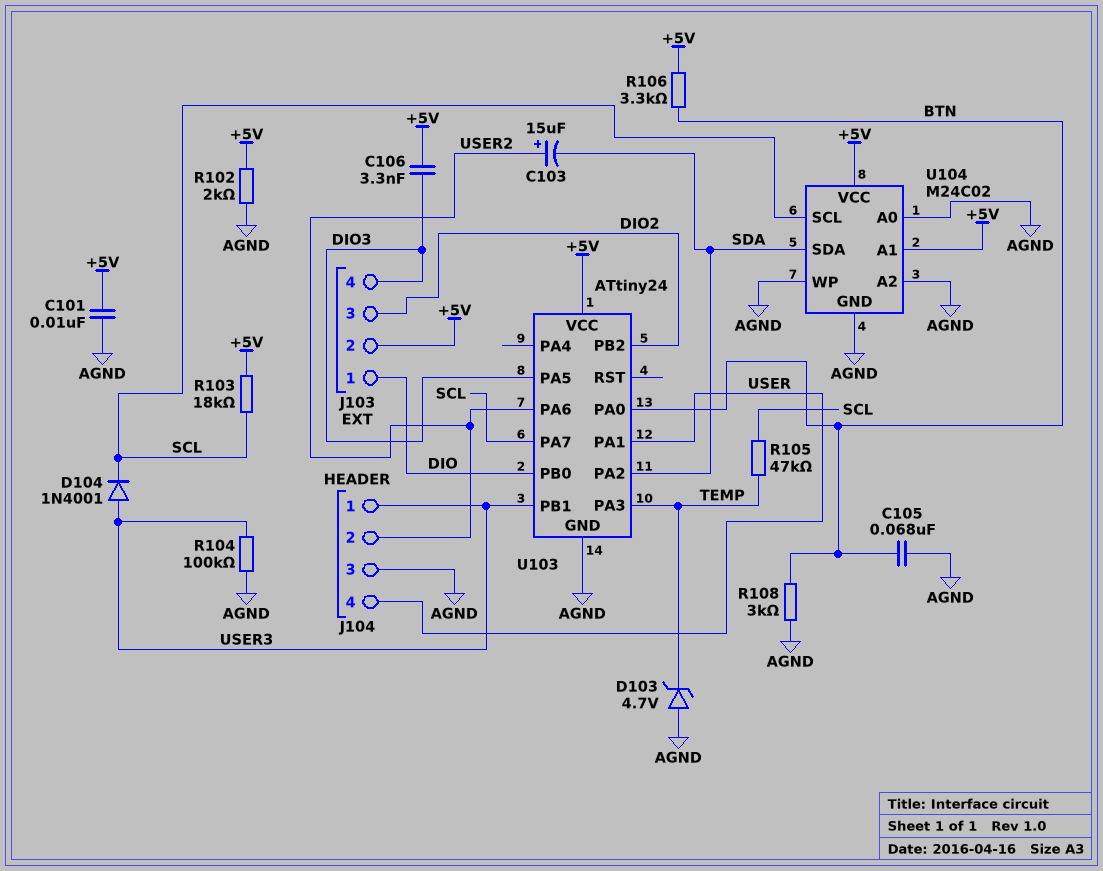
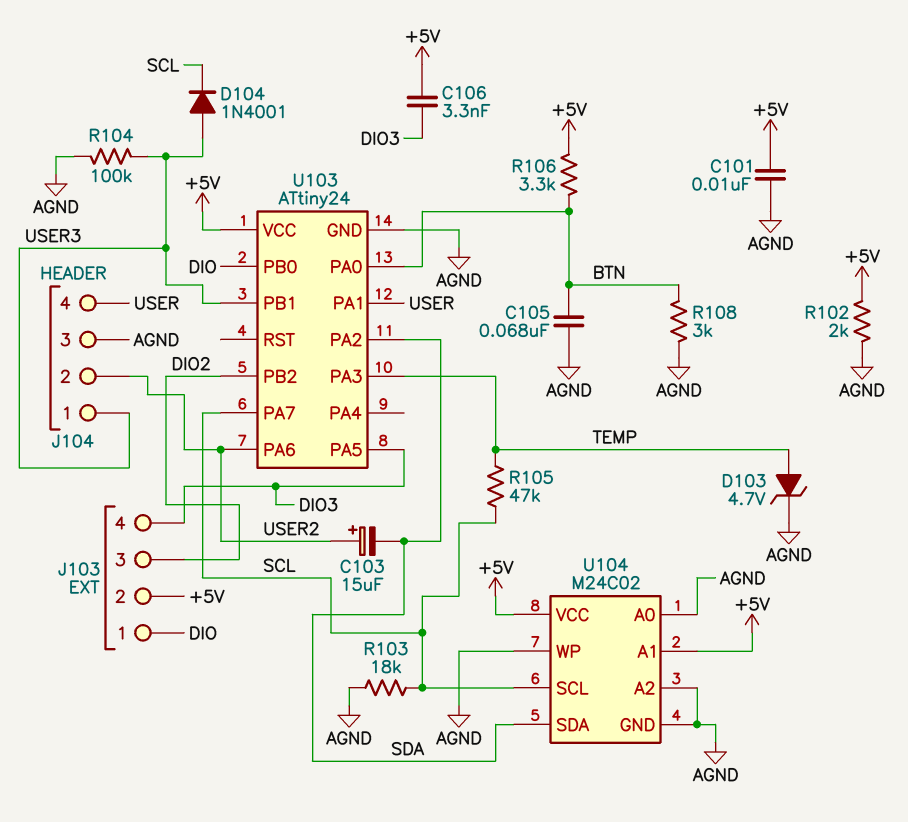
D103: zener 4.7V (A AGND, K TEMP) -> zener 4.7V (A TEMP, K AGND)
R103: 18k (+5V, SCL) -> 18k (AGND, SCL)

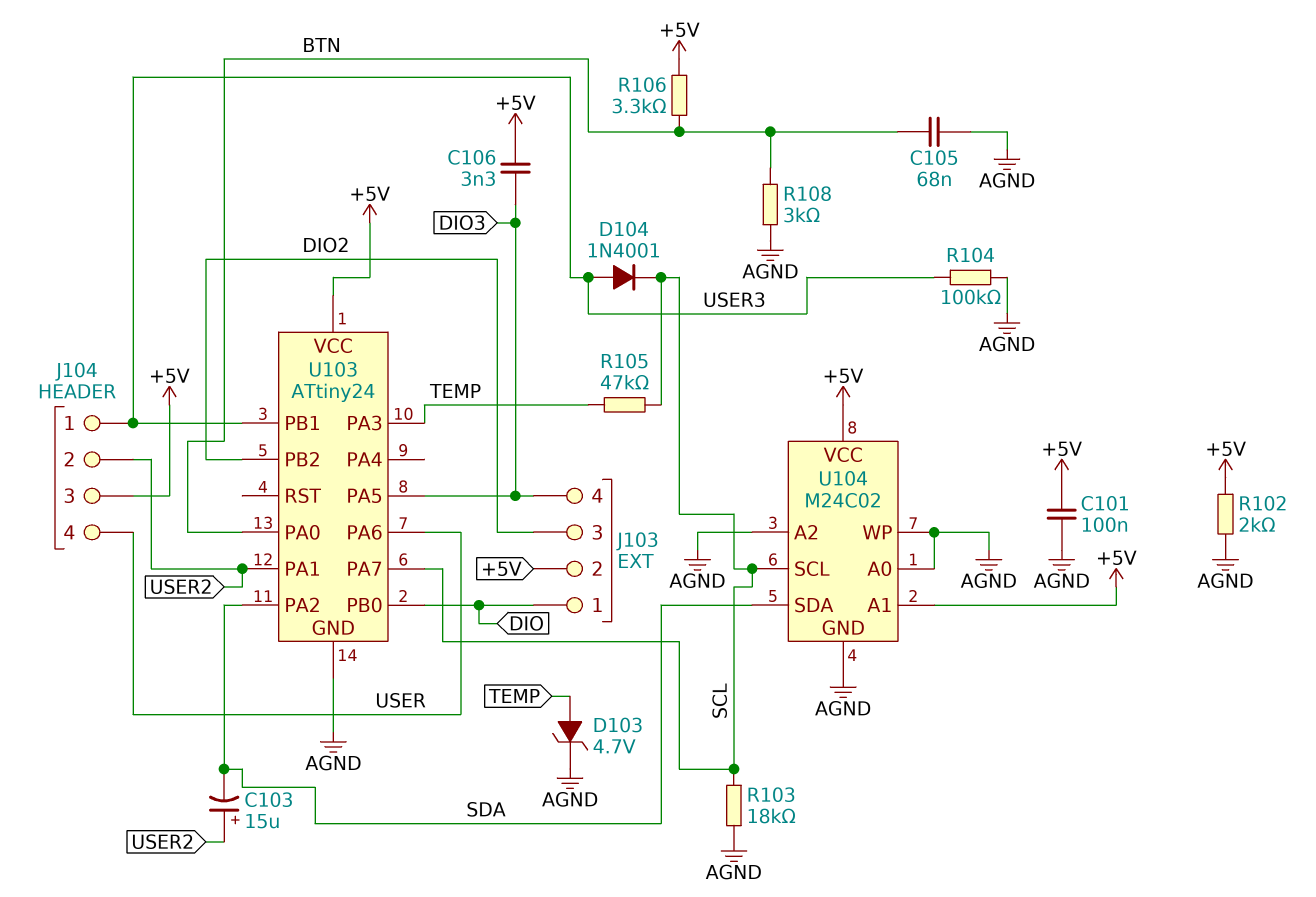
C101: 10nF (+5V, AGND) -> 100nF (+5V, AGND)
J104 pin 3: AGND -> +5V
U103 pin PA1: USER -> USER2
U103 pin PA6: USER2 -> USER

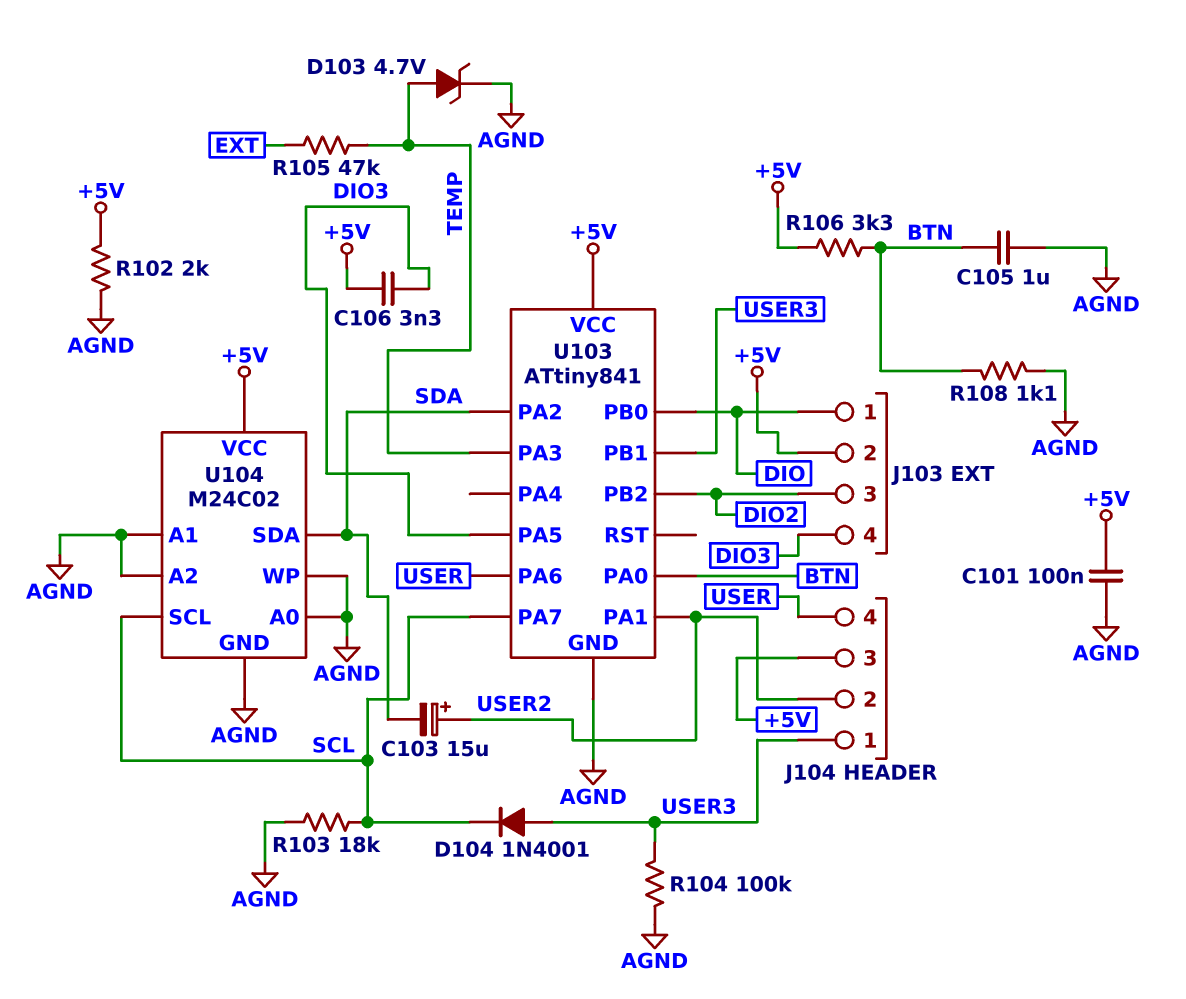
C105: 68nF (AGND, BTN) -> 1uF (AGND, BTN)
R105: 47k (SCL, TEMP) -> 47k (EXT, TEMP)
R108: 3k (AGND, BTN) -> 1.1k (AGND, BTN)
U103: ATtiny24 -> ATtiny841
U104 pin A1: +5V -> AGND

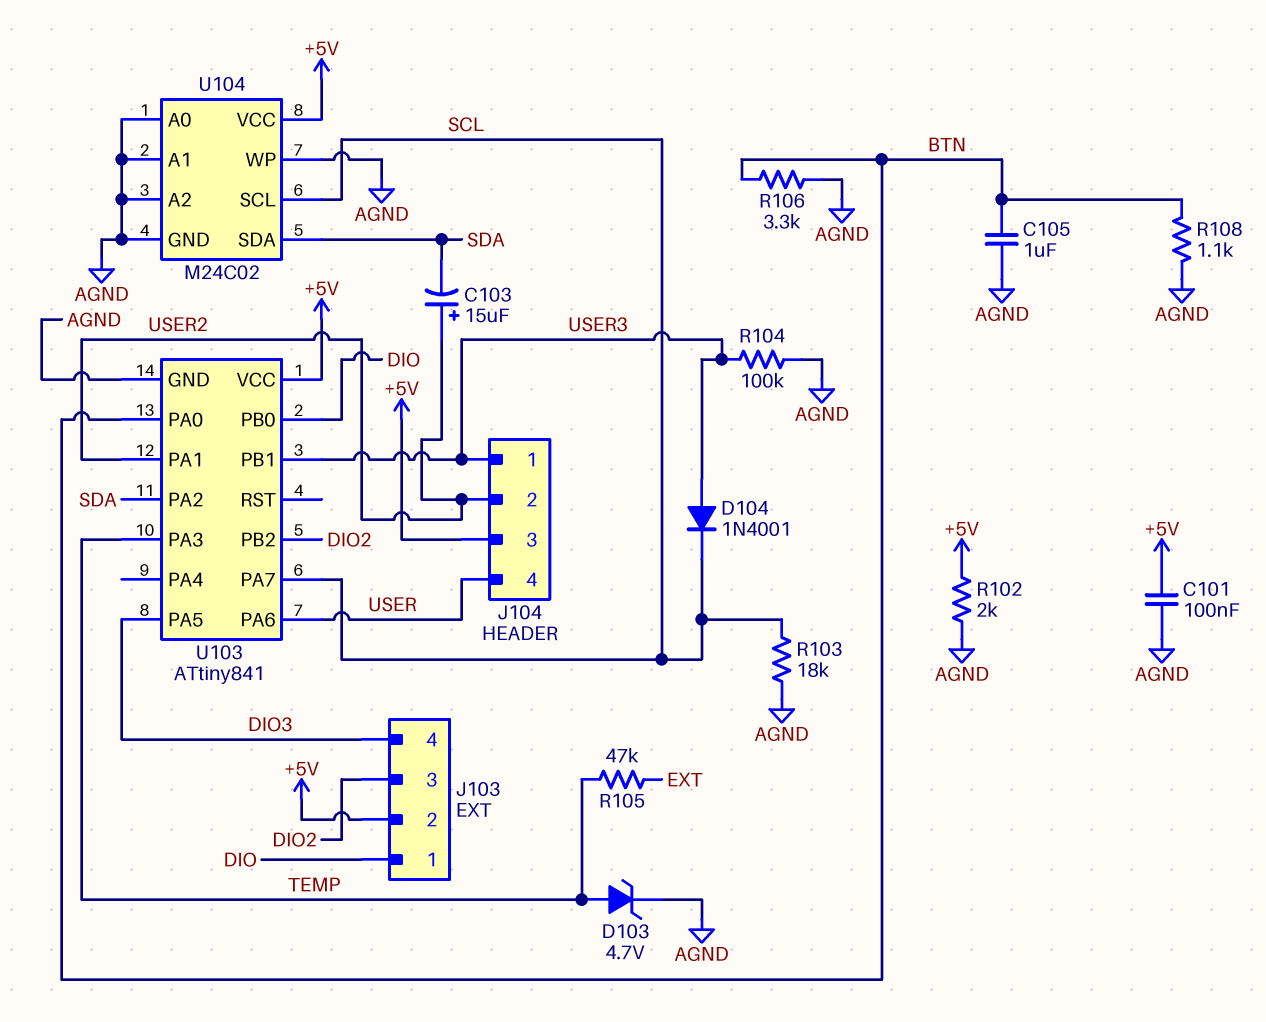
C106: 3.3nF (+5V, DIO3) -> none
R106: 3.3k (+5V, BTN) -> 3.3k (AGND, BTN)

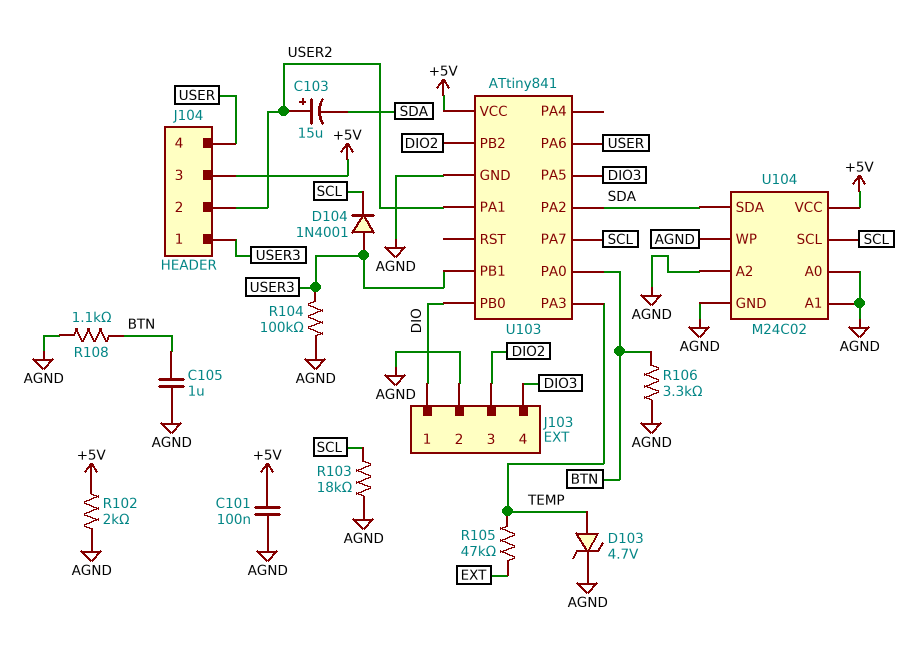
J103 pin 2: +5V -> AGND

